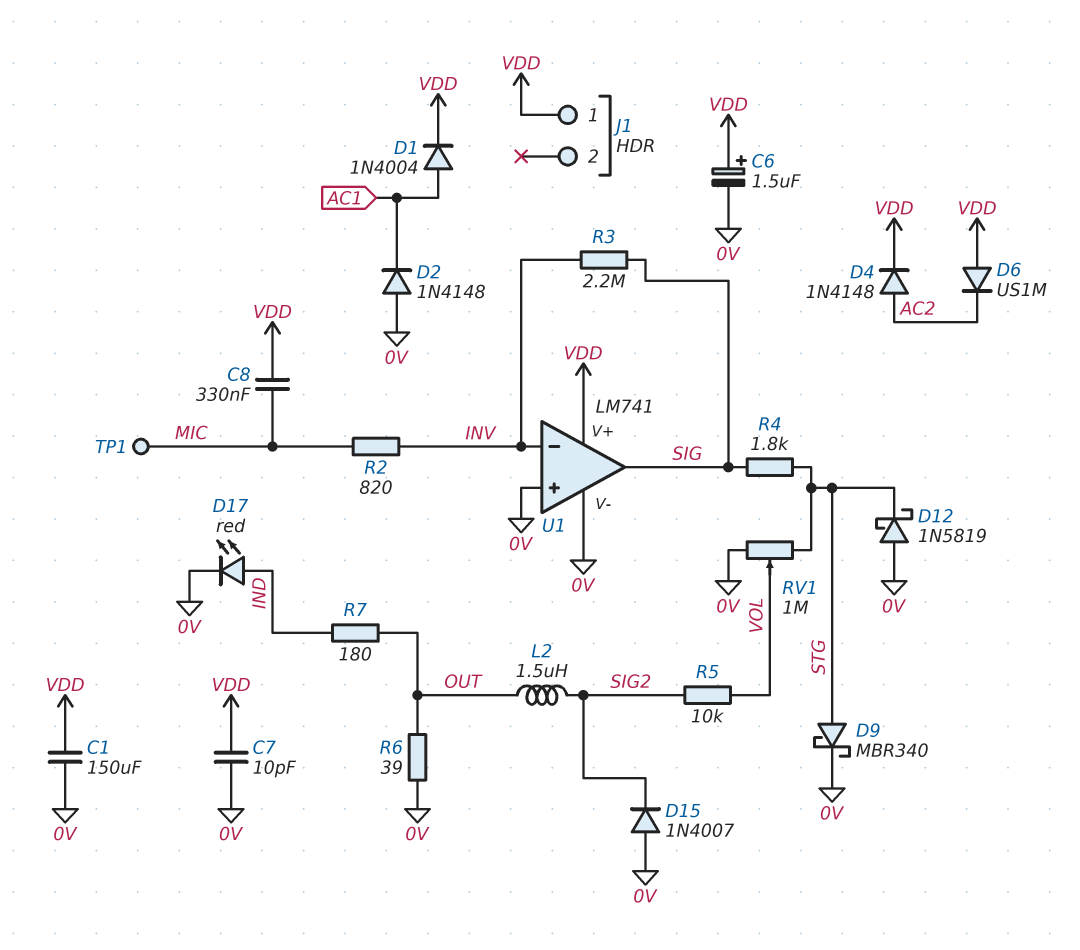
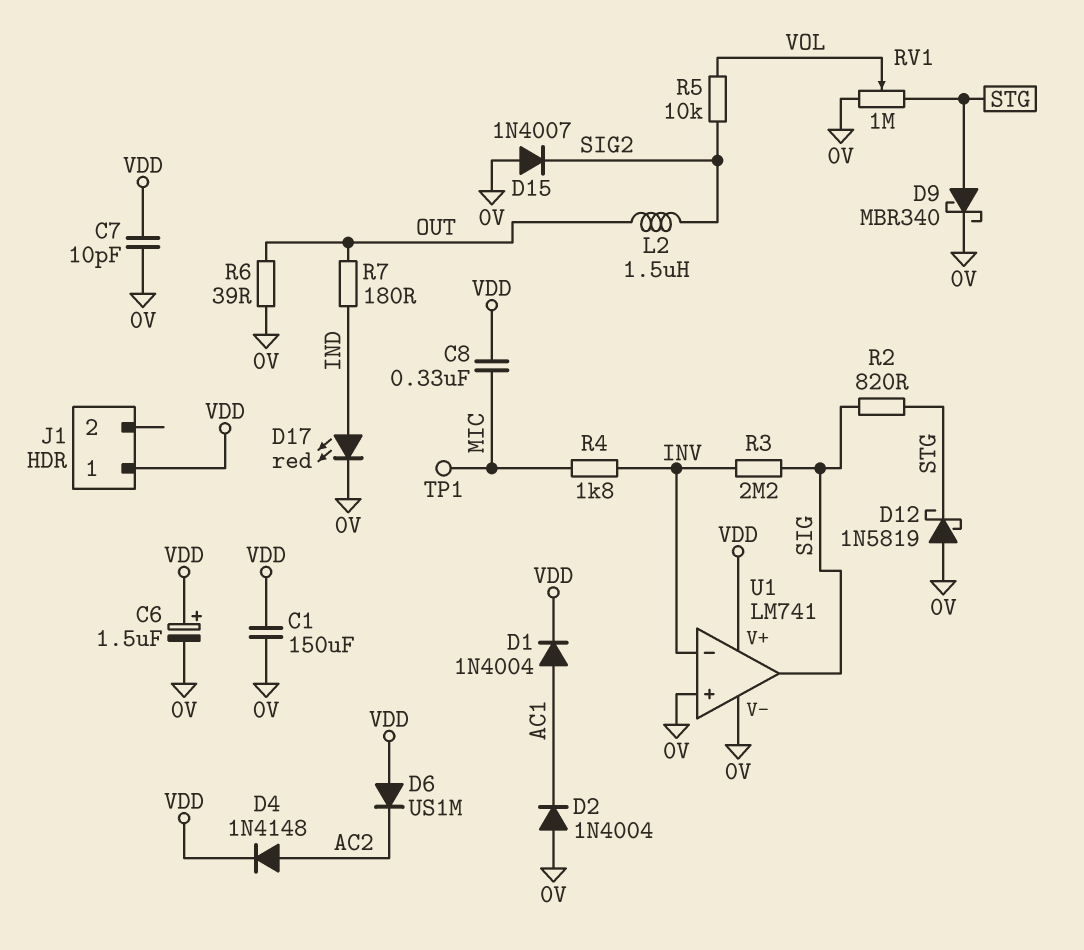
D2: diode 1N4148 (A 0V, K AC1) -> diode 1N4004 (A 0V, K AC1)
R2: 820 (INV, MIC) -> 820 (SIG, STG)
R4: 1.8k (SIG, STG) -> 1.8k (INV, MIC)

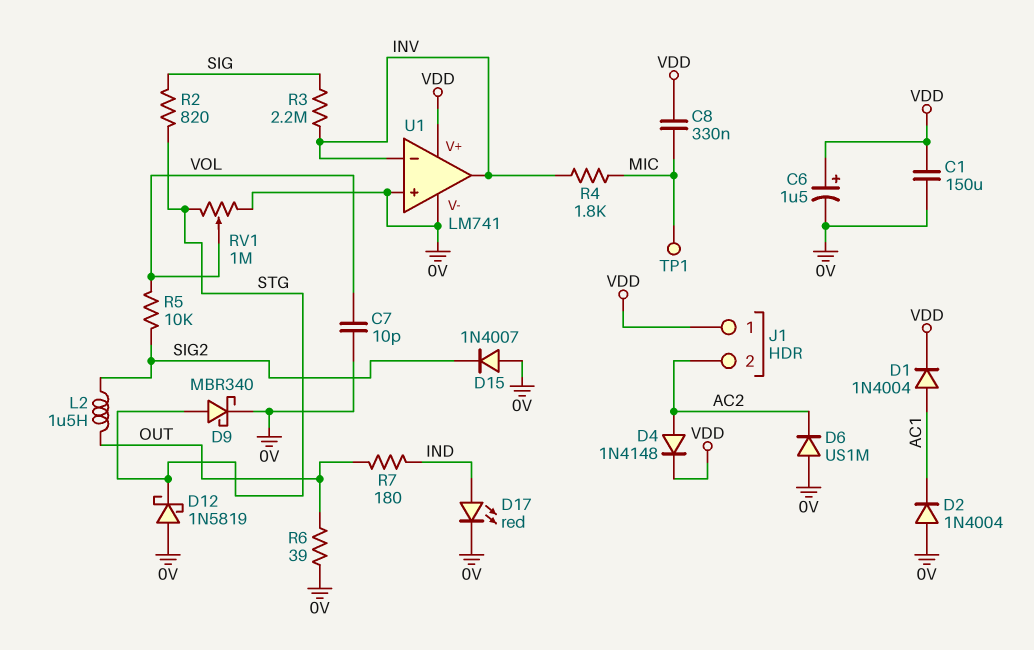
C7: 10pF (0V, VDD) -> 10pF (0V, VOL)
D6: diode US1M (A VDD, K AC2) -> diode US1M (A 0V, K AC2)
J1 pin 2: none -> AC2
U1 pin out: SIG -> INV

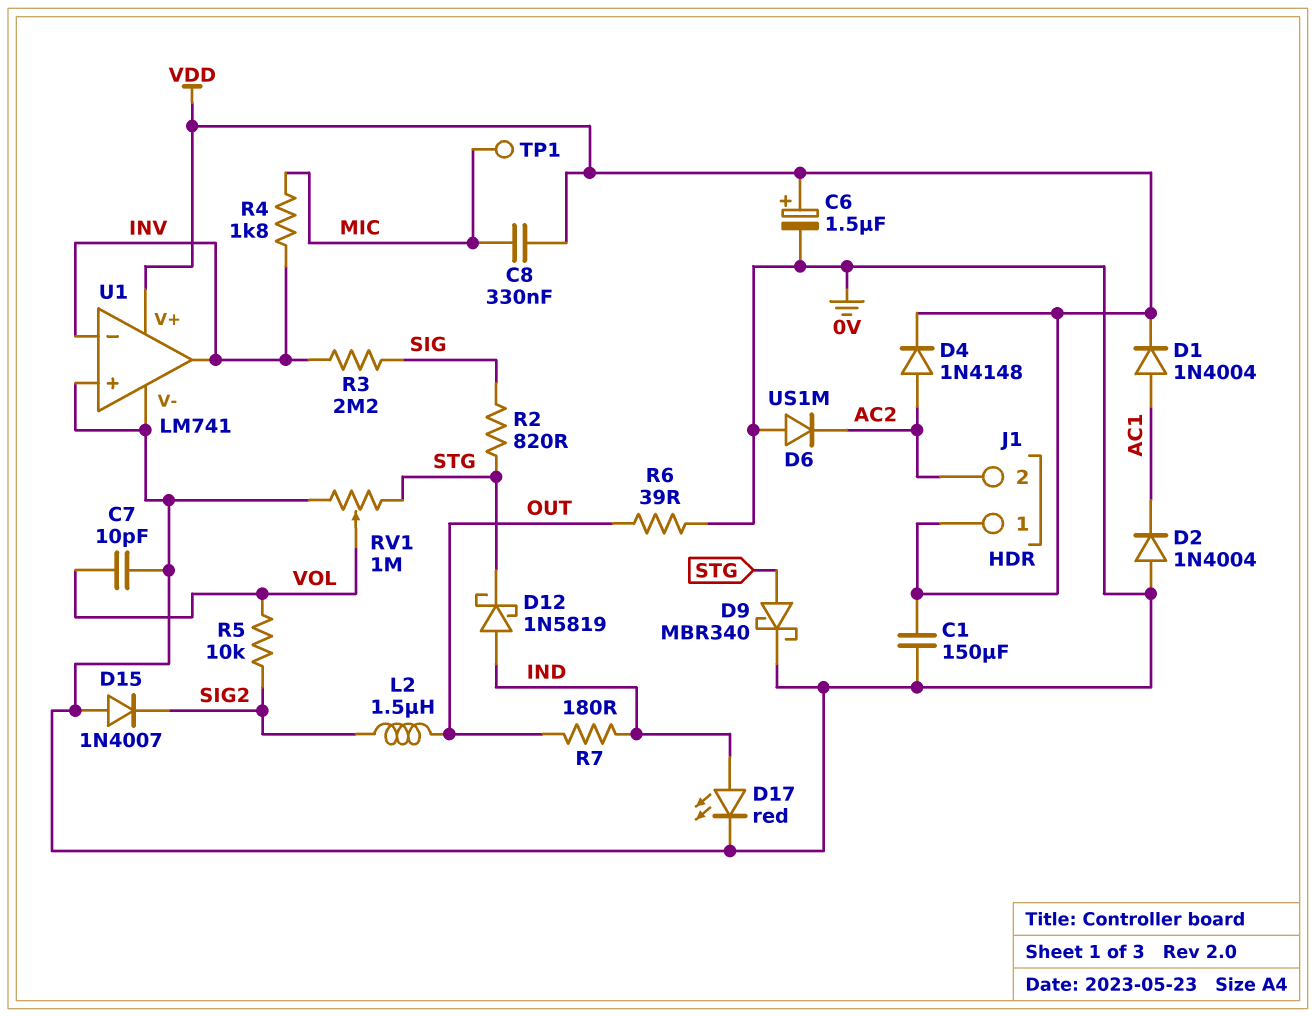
D12: schottky 1N5819 (A 0V, K STG) -> schottky 1N5819 (A IND, K STG)

